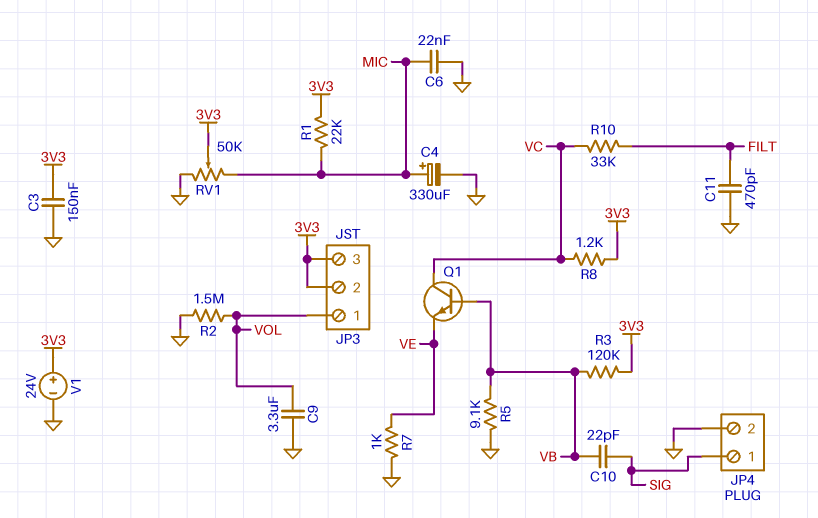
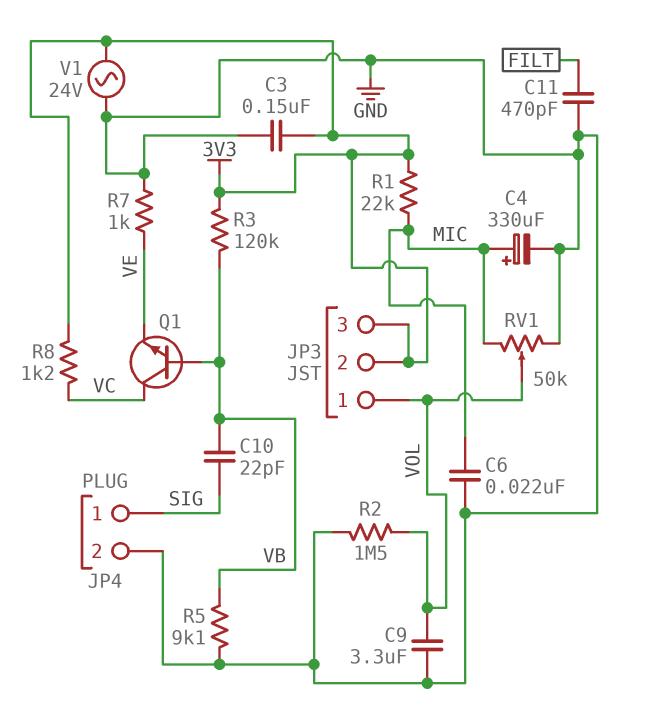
R10: 33k (FILT, VC) -> none
RV1: 50k (GND, MIC, wiper 3V3) -> 50k (GND, MIC, wiper VOL)
V1: 24V (plus 3V3, minus GND) -> AC 24V (3V3, GND)

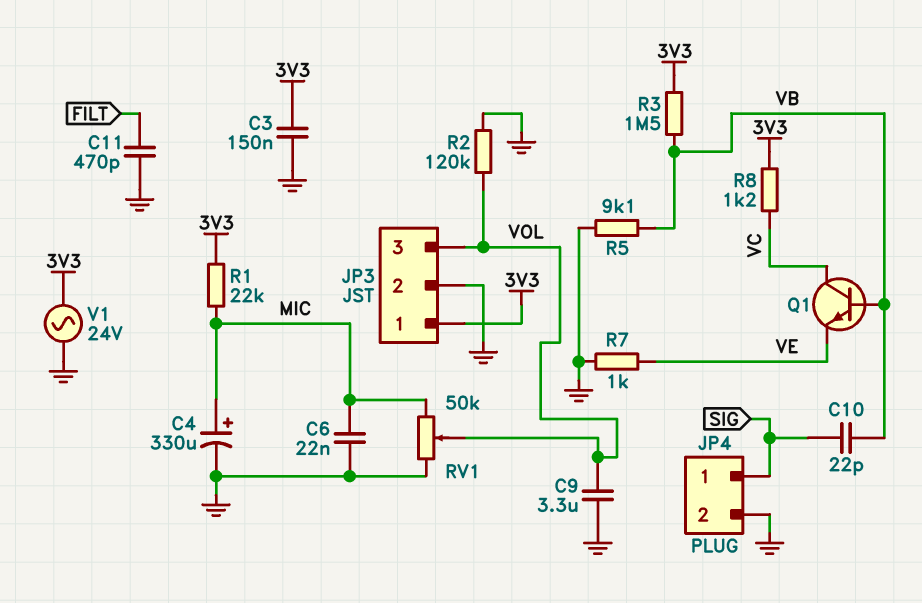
JP3 pin 1: VOL -> 3V3
JP3 pin 2: 3V3 -> GND
JP3 pin 3: 3V3 -> VOL
R2: 1.5M (GND, VOL) -> 120k (GND, VOL)
R3: 120k (3V3, VB) -> 1.5M (3V3, VB)

